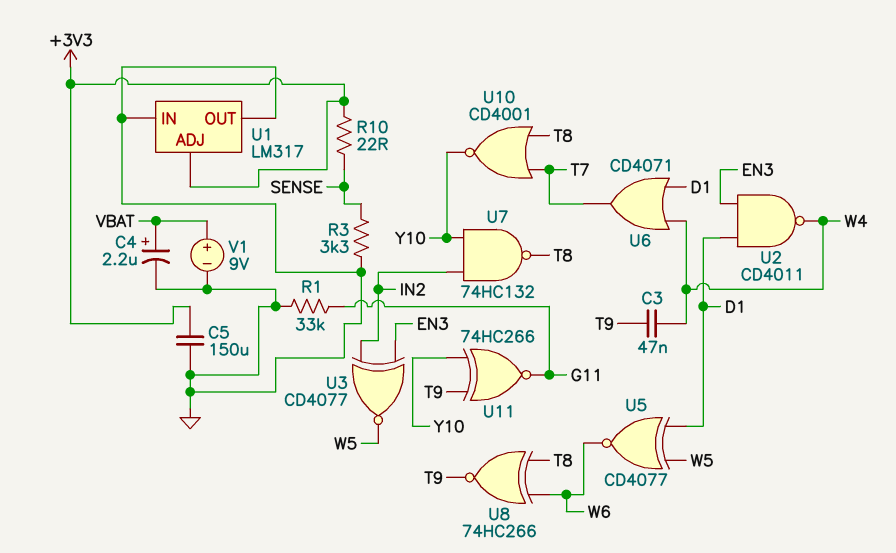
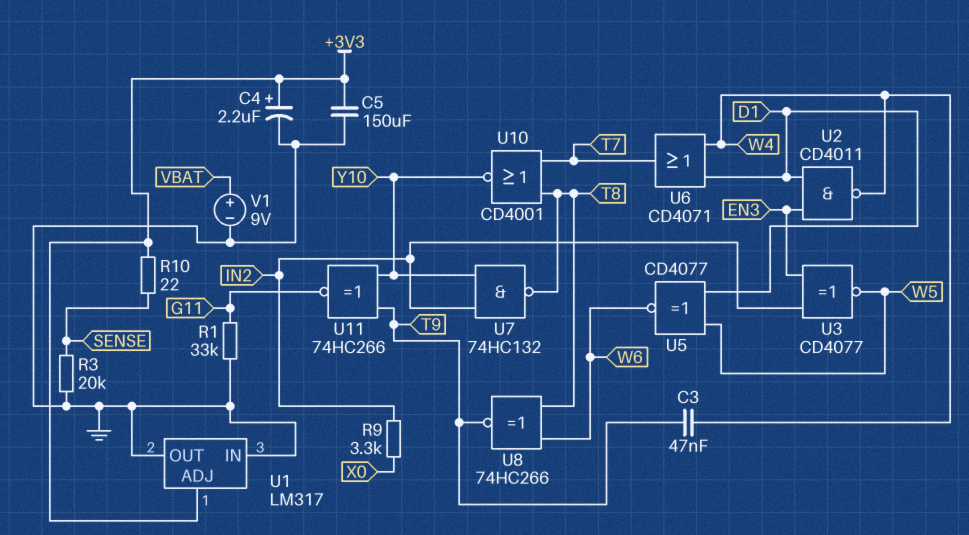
C4: 2.2uF (plus VBAT, minus GND) -> 2.2uF (plus +3V3, minus GND)
R3: 3.3k (GND, SENSE) -> 20k (GND, SENSE)
R9: none -> 3.3k (IN2, X0)

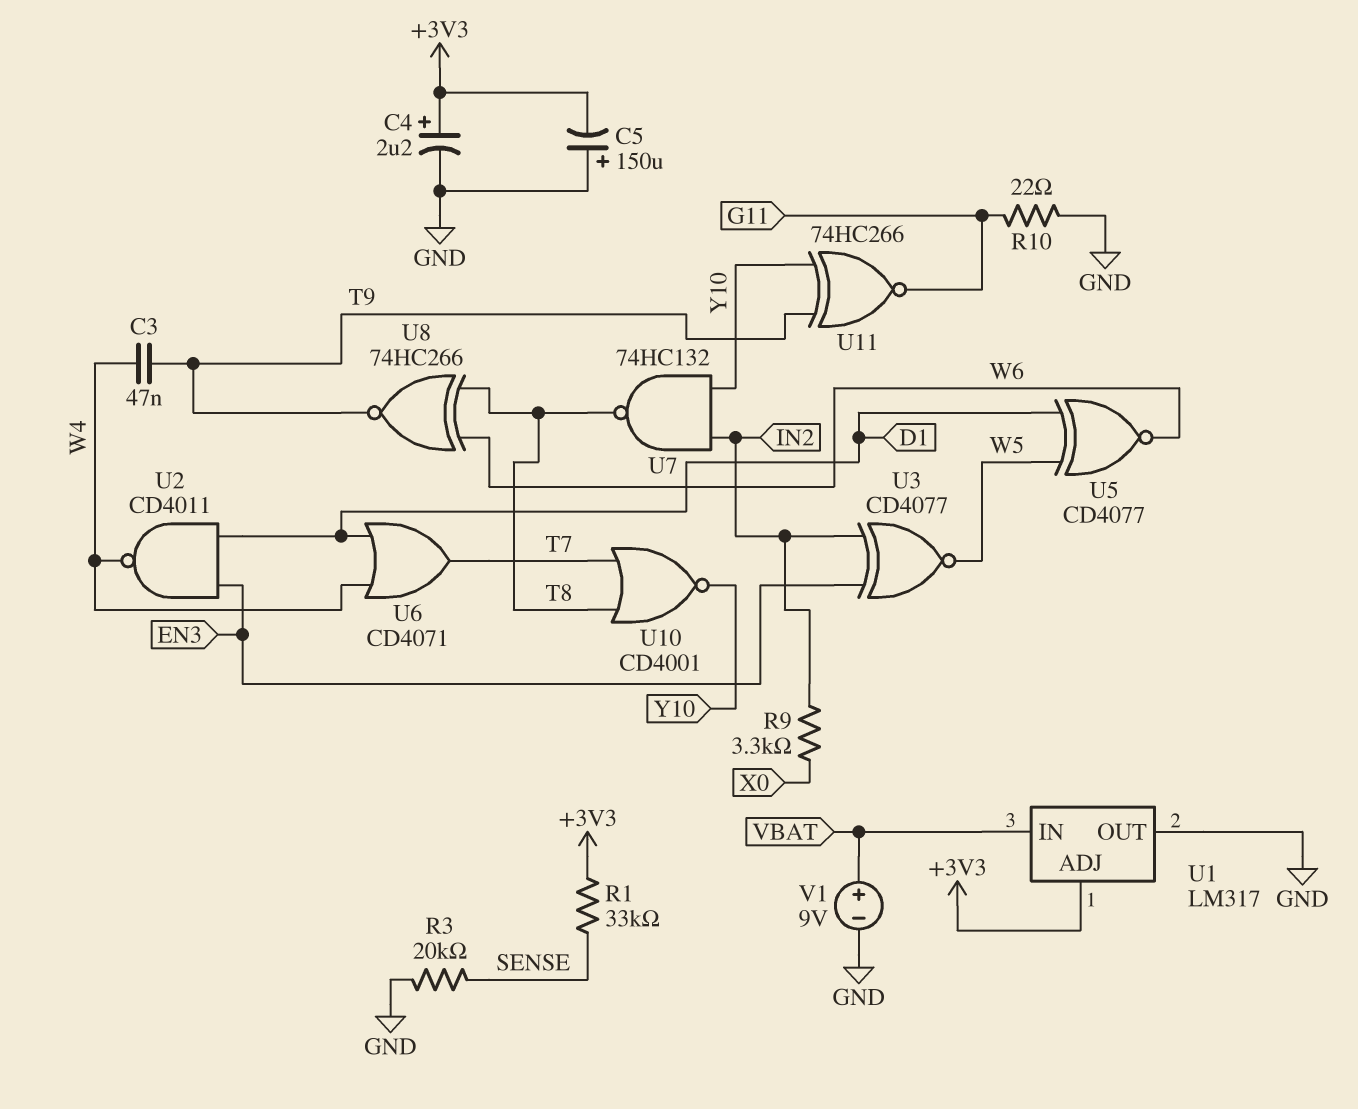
C5: 150uF (+3V3, GND) -> 150uF (plus GND, minus +3V3)
R1: 33k (G11, GND) -> 33k (+3V3, SENSE)
R10: 22 (+3V3, SENSE) -> 22 (G11, GND)
U1 pin IN: GND -> VBAT

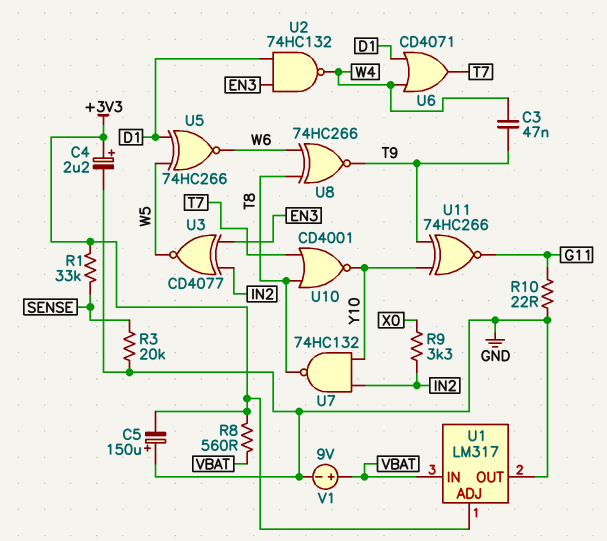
R8: none -> 560 (+3V3, VBAT)
U2: NAND CD4011 (in D1, in EN3, out W4) -> NAND 74HC132 (in D1, in EN3, out W4)
U5: XNOR CD4077 (in D1, in W5, out W6) -> XNOR 74HC266 (in D1, in W5, out W6)

